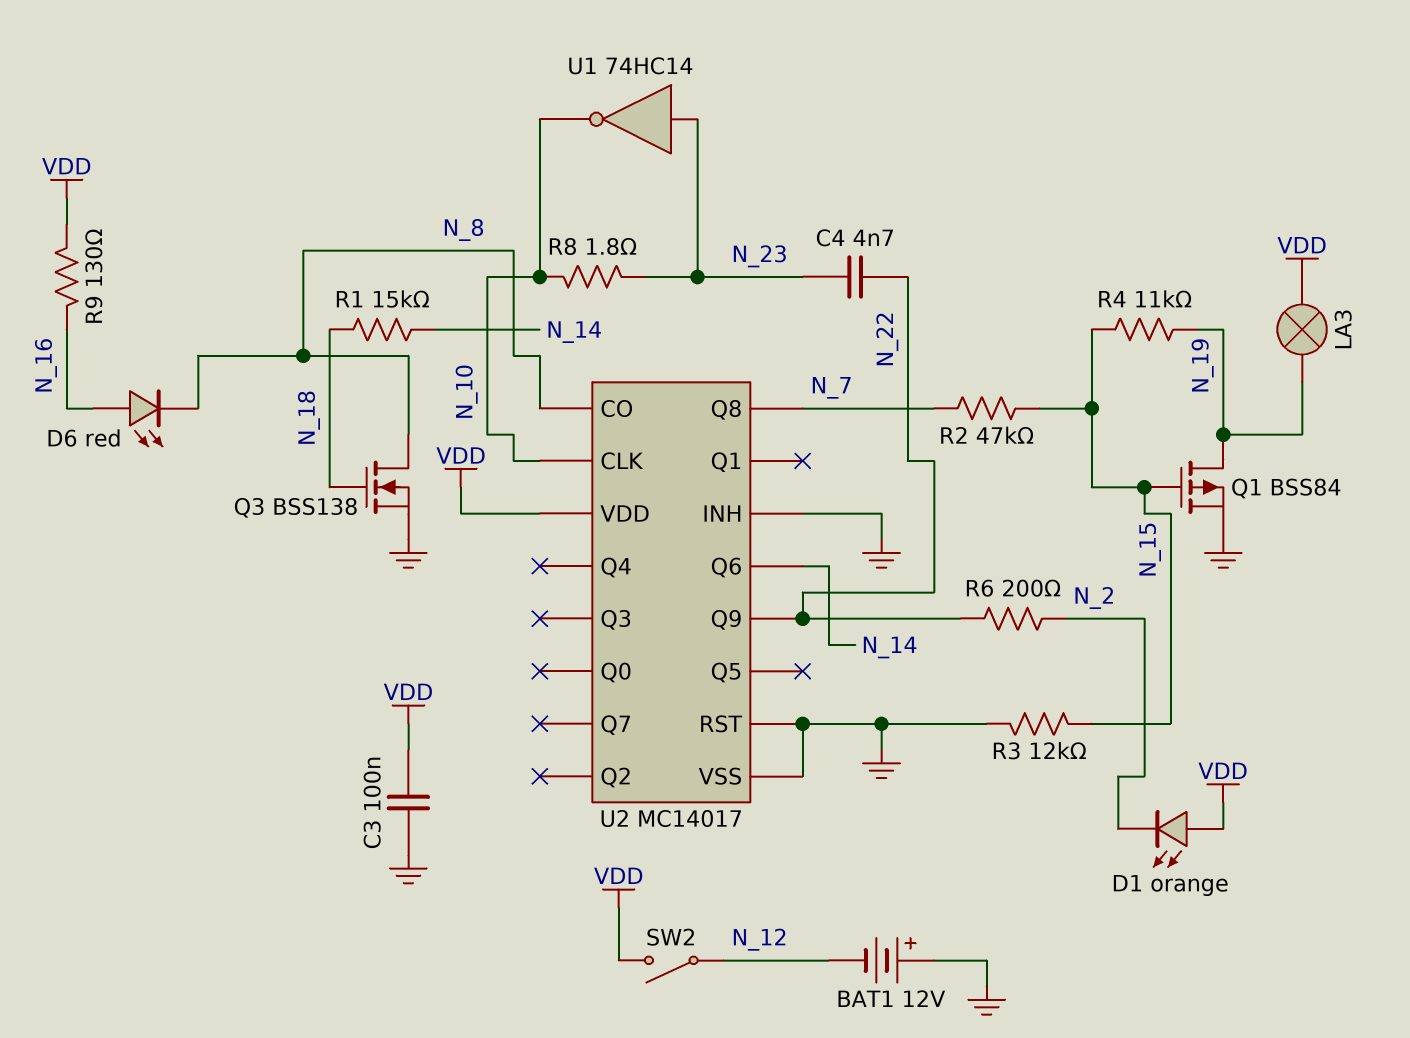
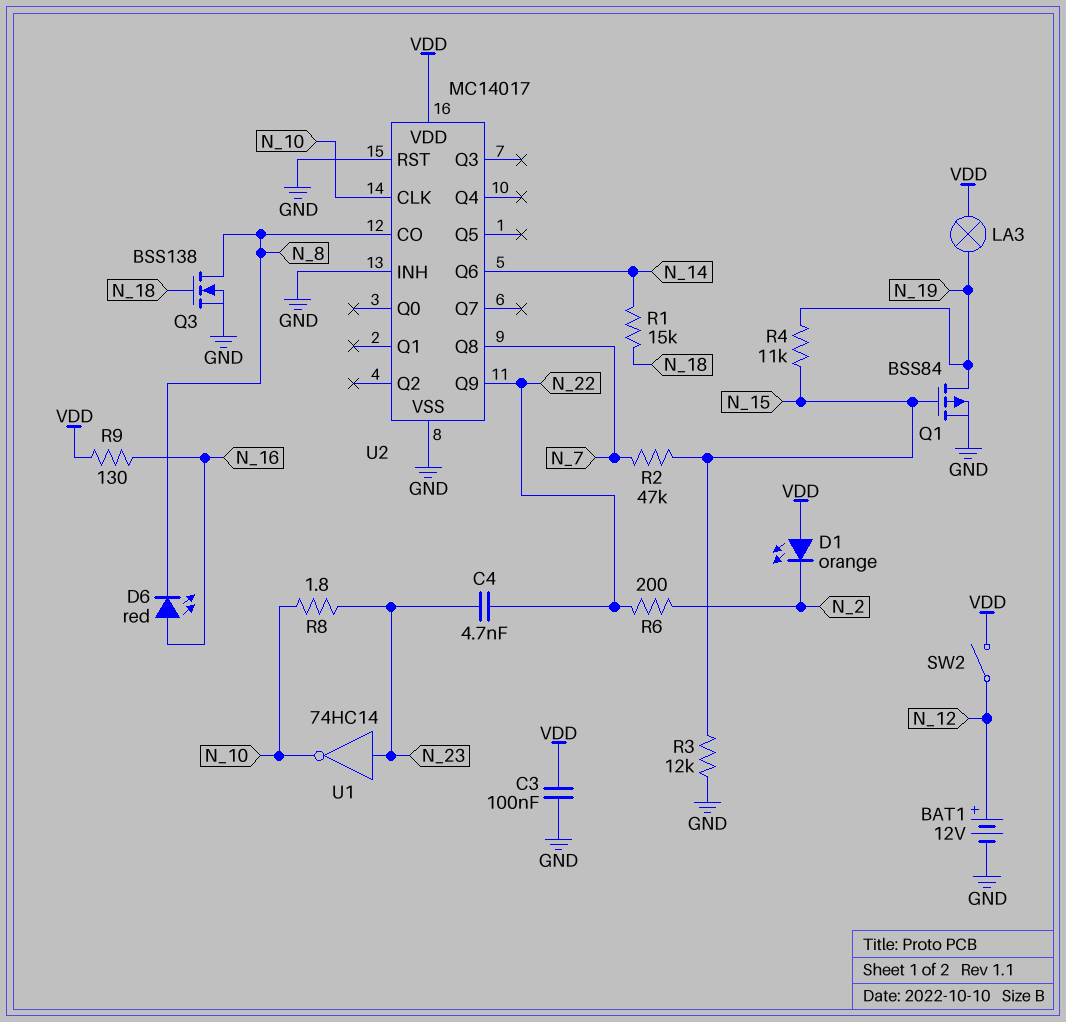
BAT1: 12V (plus GND, minus N_12) -> 12V (plus N_12, minus GND)

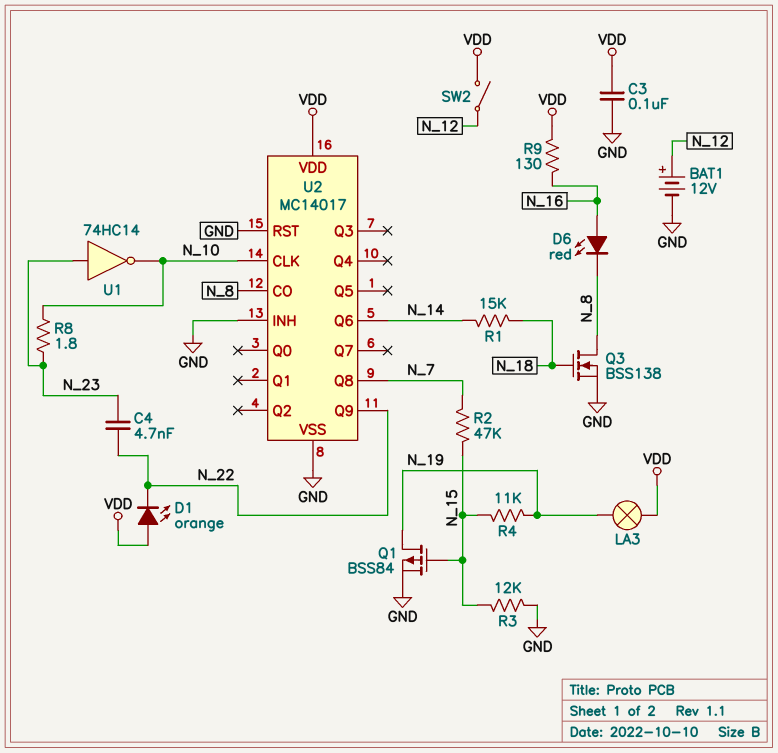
D1: LED orange (A VDD, K N_2) -> LED orange (A VDD, K N_22)
R6: 200 (N_2, N_22) -> none

